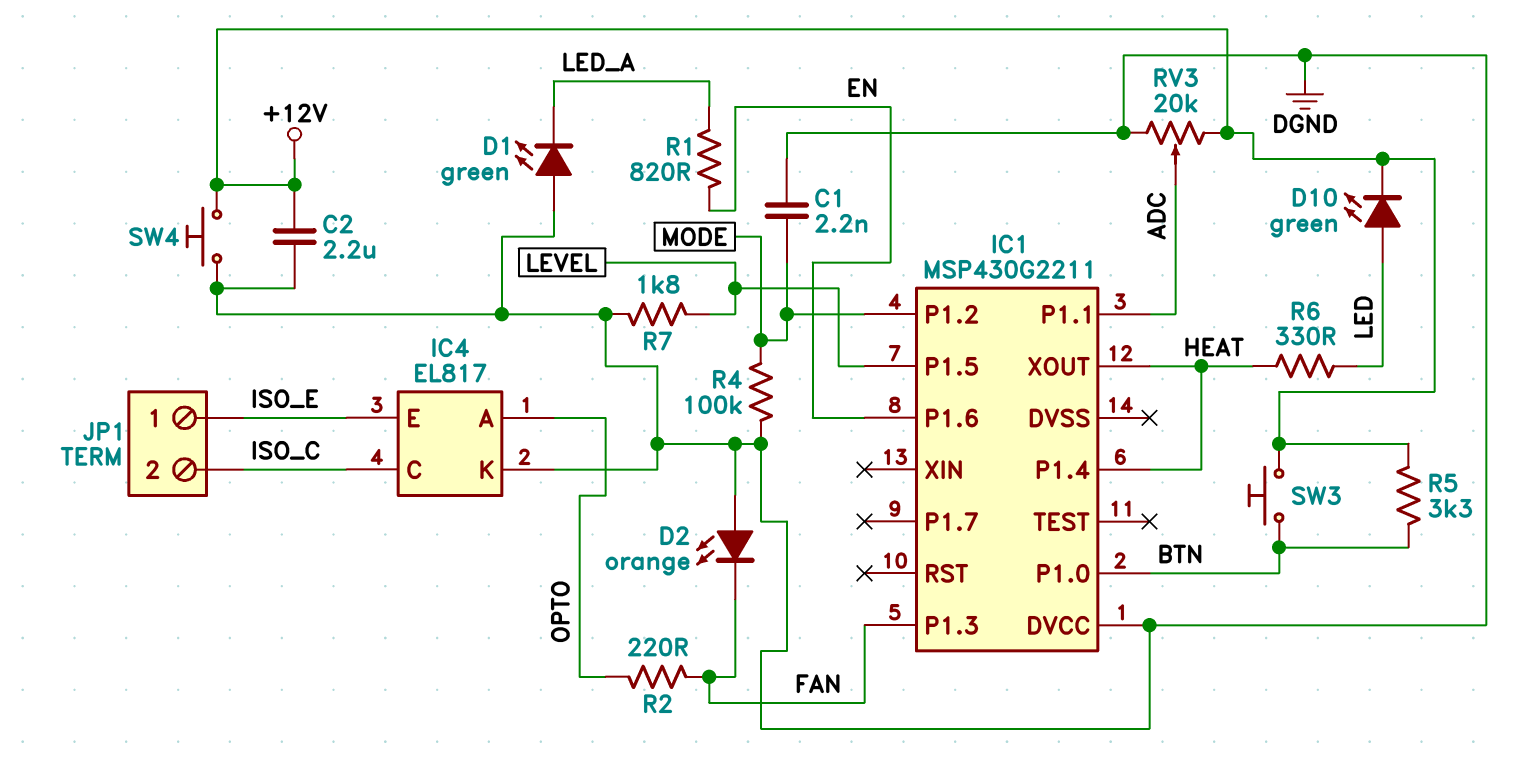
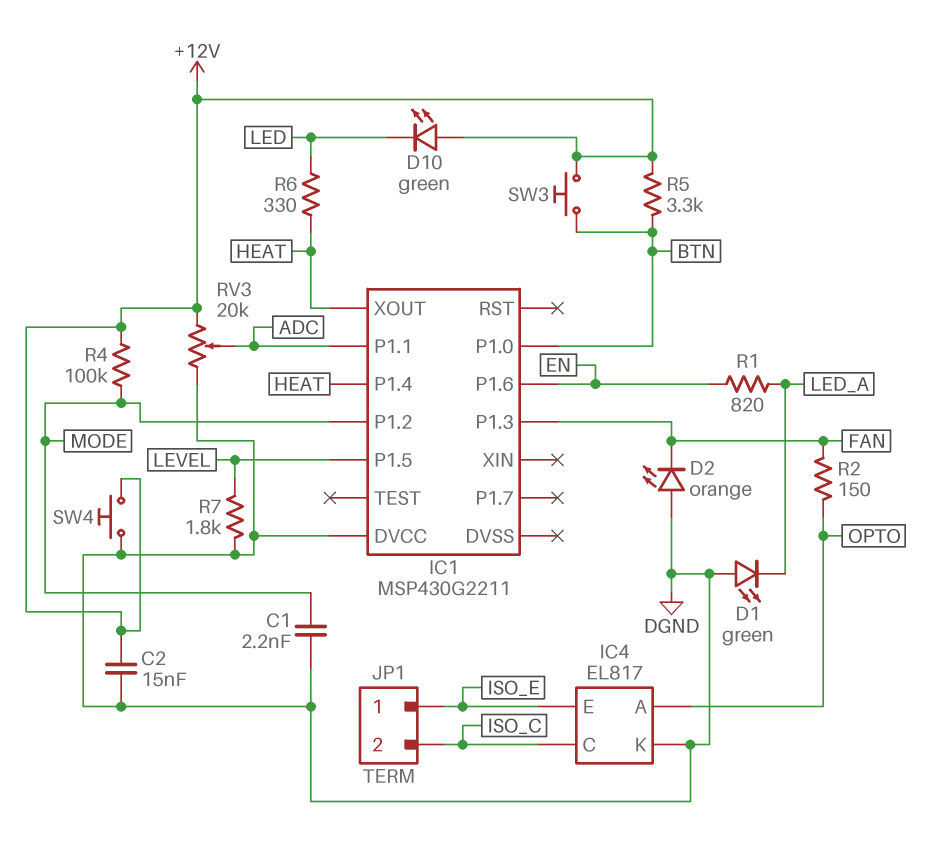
C2: 2.2uF (+12V, DGND) -> 15nF (+12V, DGND)
D10: LED green (A LED, K +12V) -> LED green (A +12V, K LED)
R2: 220 (FAN, OPTO) -> 150 (FAN, OPTO)
R4: 100k (DGND, MODE) -> 100k (+12V, MODE)

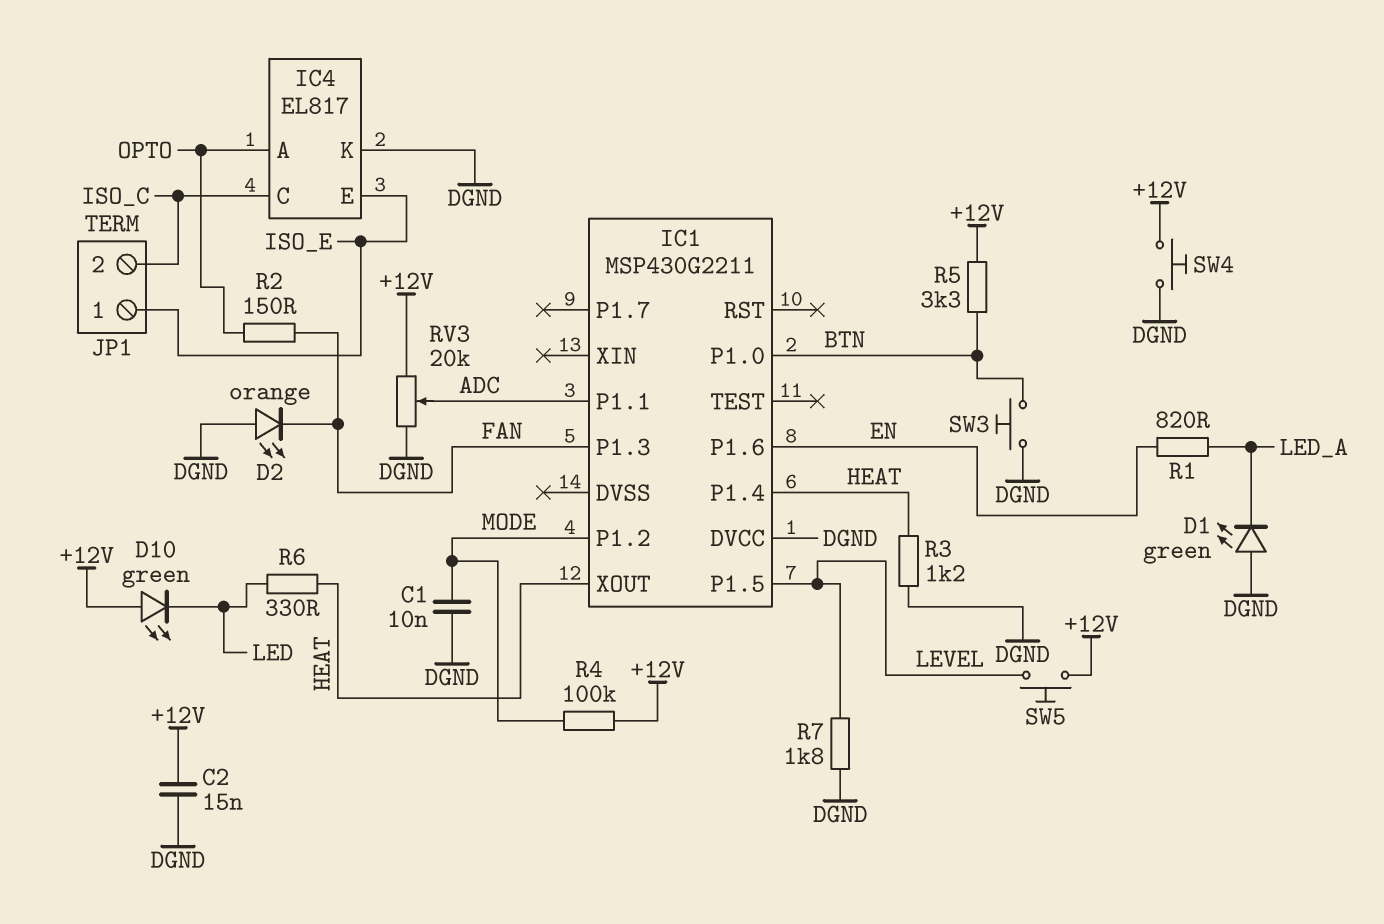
C1: 2.2nF (DGND, MODE) -> 10nF (DGND, MODE)
R3: none -> 1.2k (DGND, HEAT)
SW3: button (+12V, BTN) -> button (BTN, DGND)
SW5: none -> button (+12V, LEVEL)

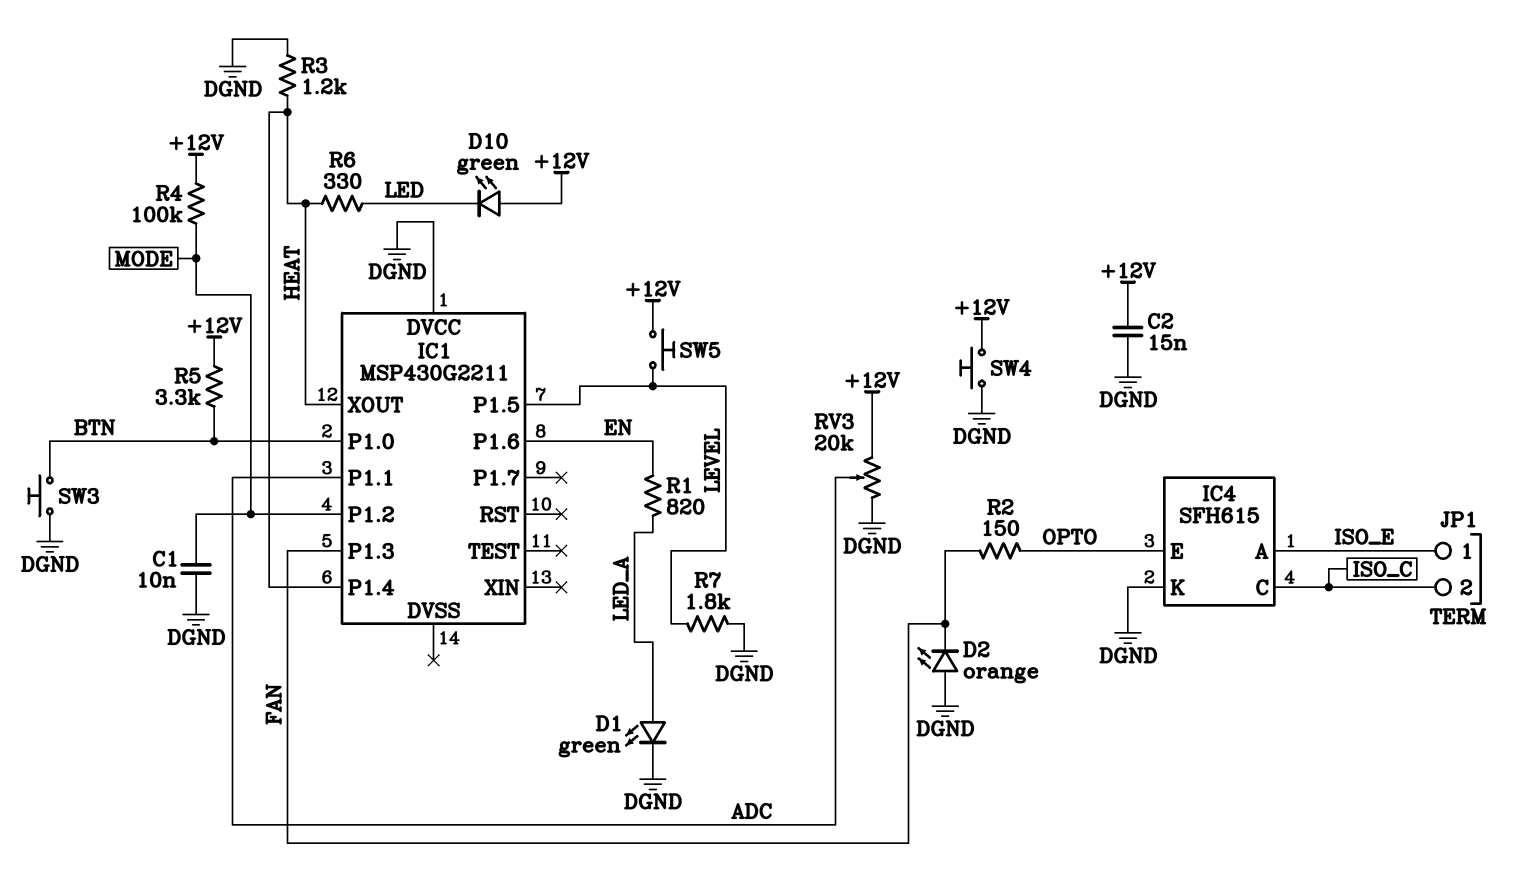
D1: LED green (A DGND, K LED_A) -> LED green (A LED_A, K DGND)
IC4: EL817 -> SFH615
IC4 pin A: OPTO -> ISO_E
IC4 pin E: ISO_E -> OPTO

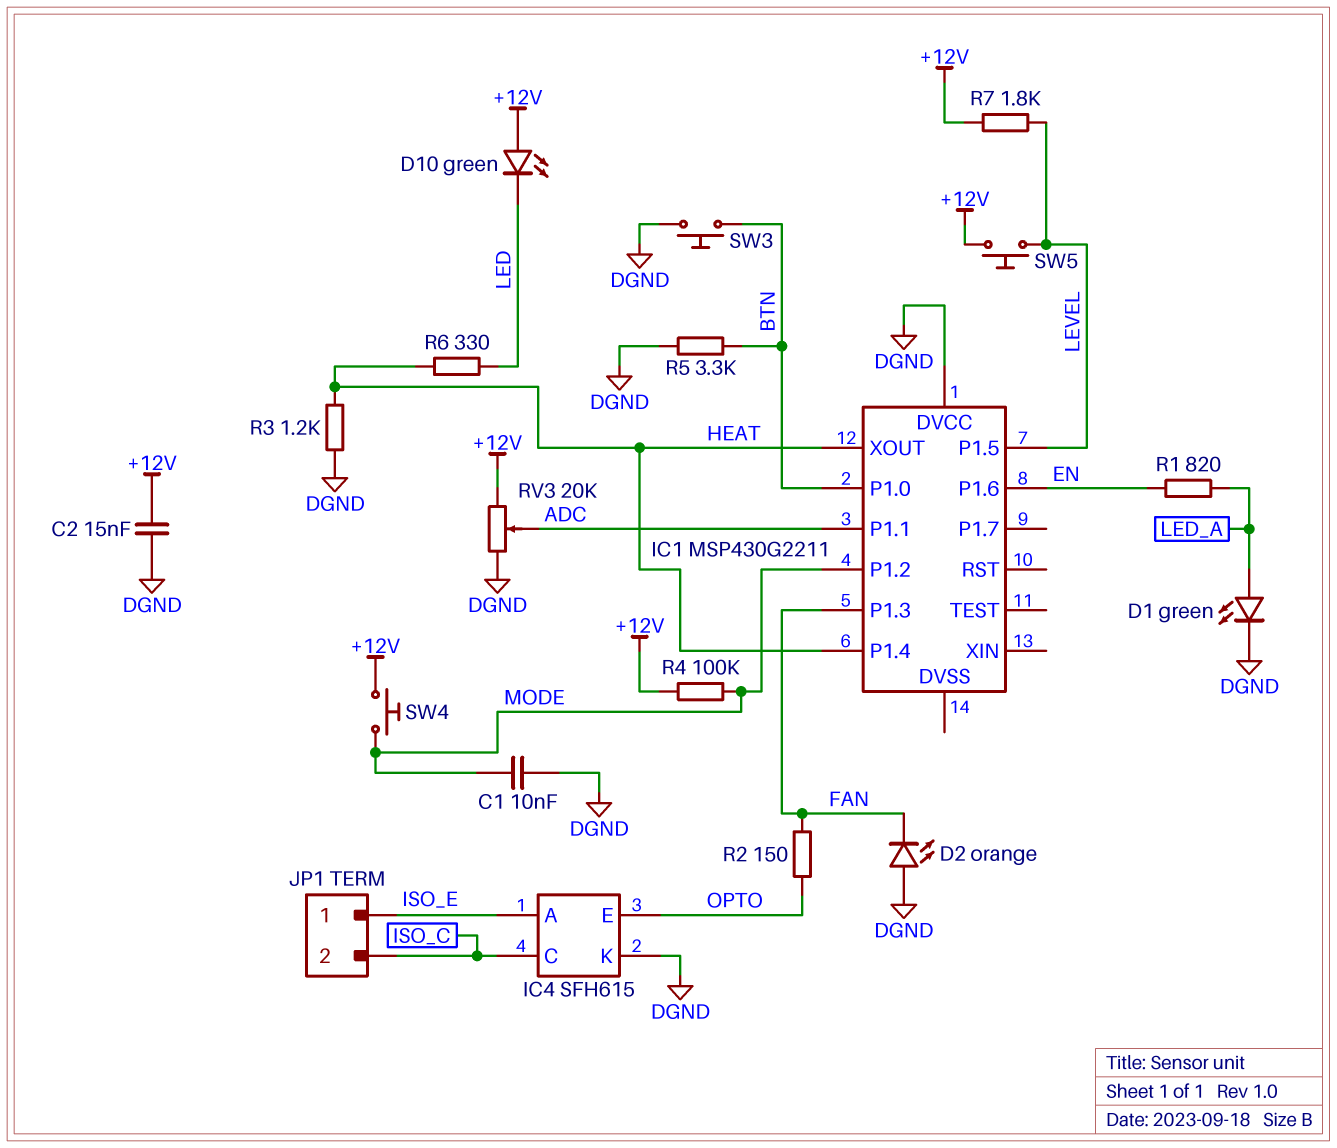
R5: 3.3k (+12V, BTN) -> 3.3k (BTN, DGND)
R7: 1.8k (DGND, LEVEL) -> 1.8k (+12V, LEVEL)
SW4: button (+12V, DGND) -> button (+12V, MODE)

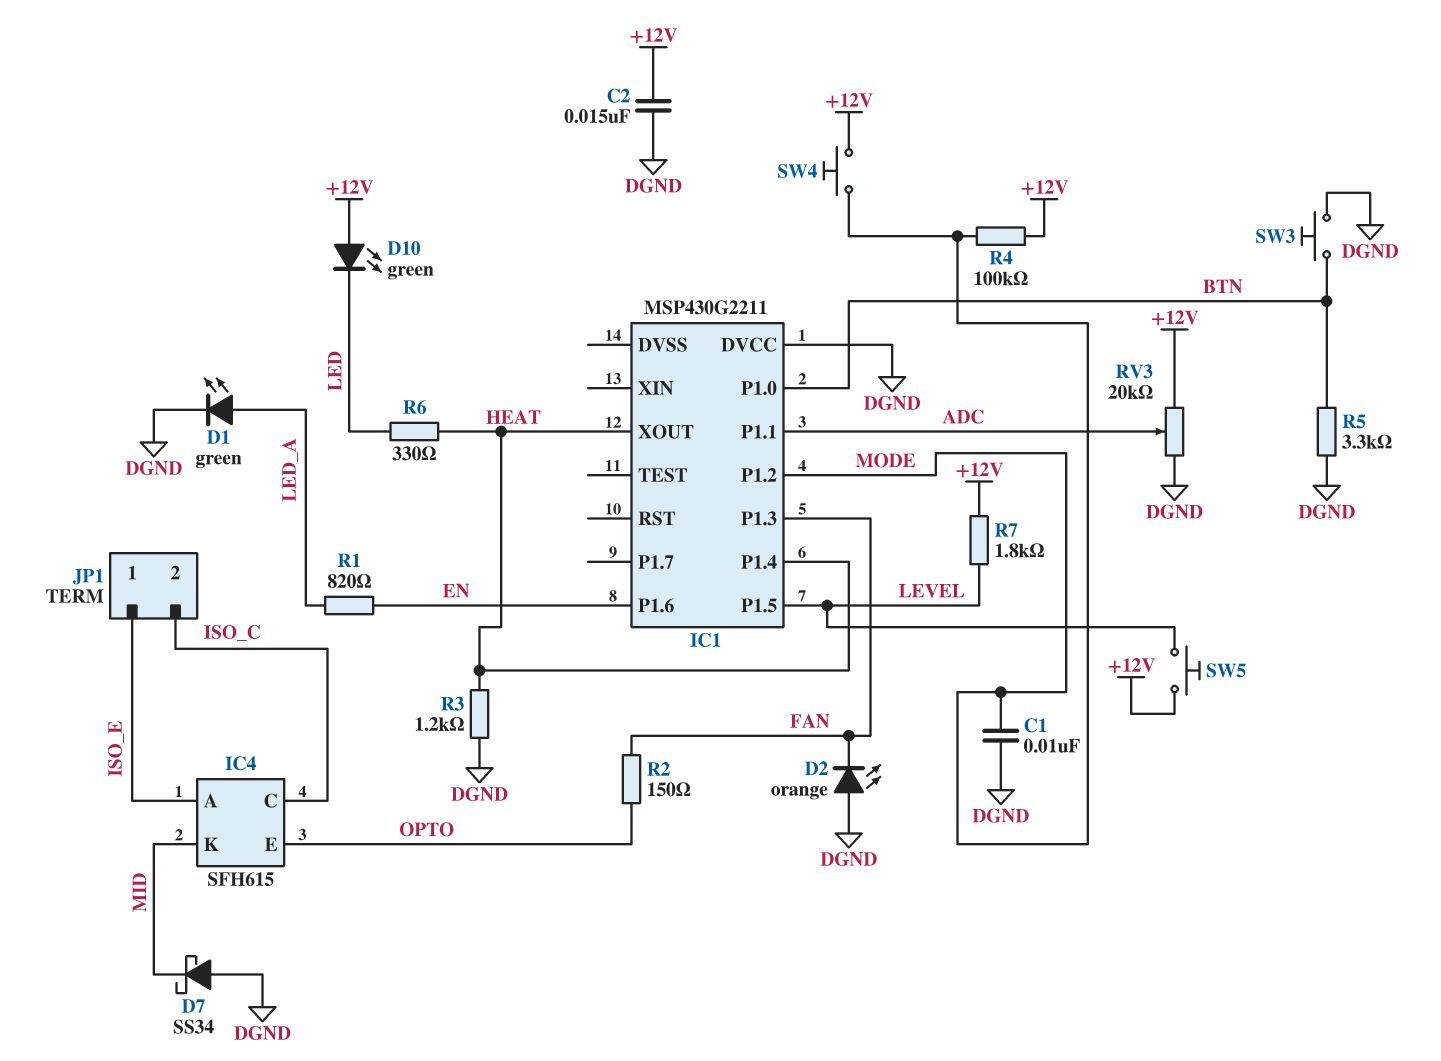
D7: none -> schottky SS34 (A DGND, K MID)
IC4 pin K: DGND -> MID

